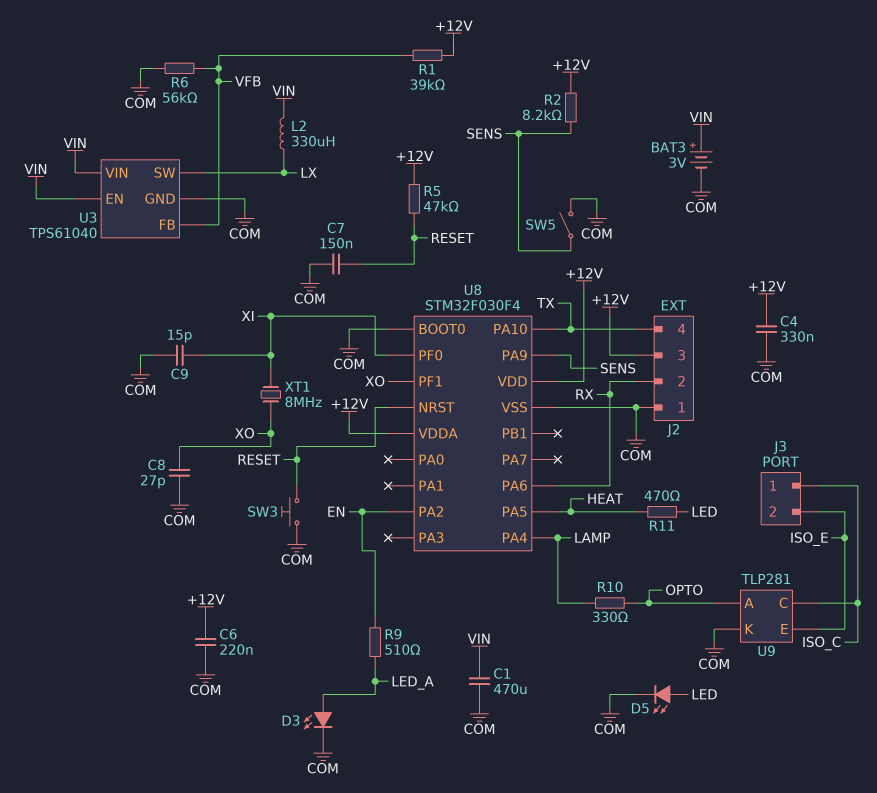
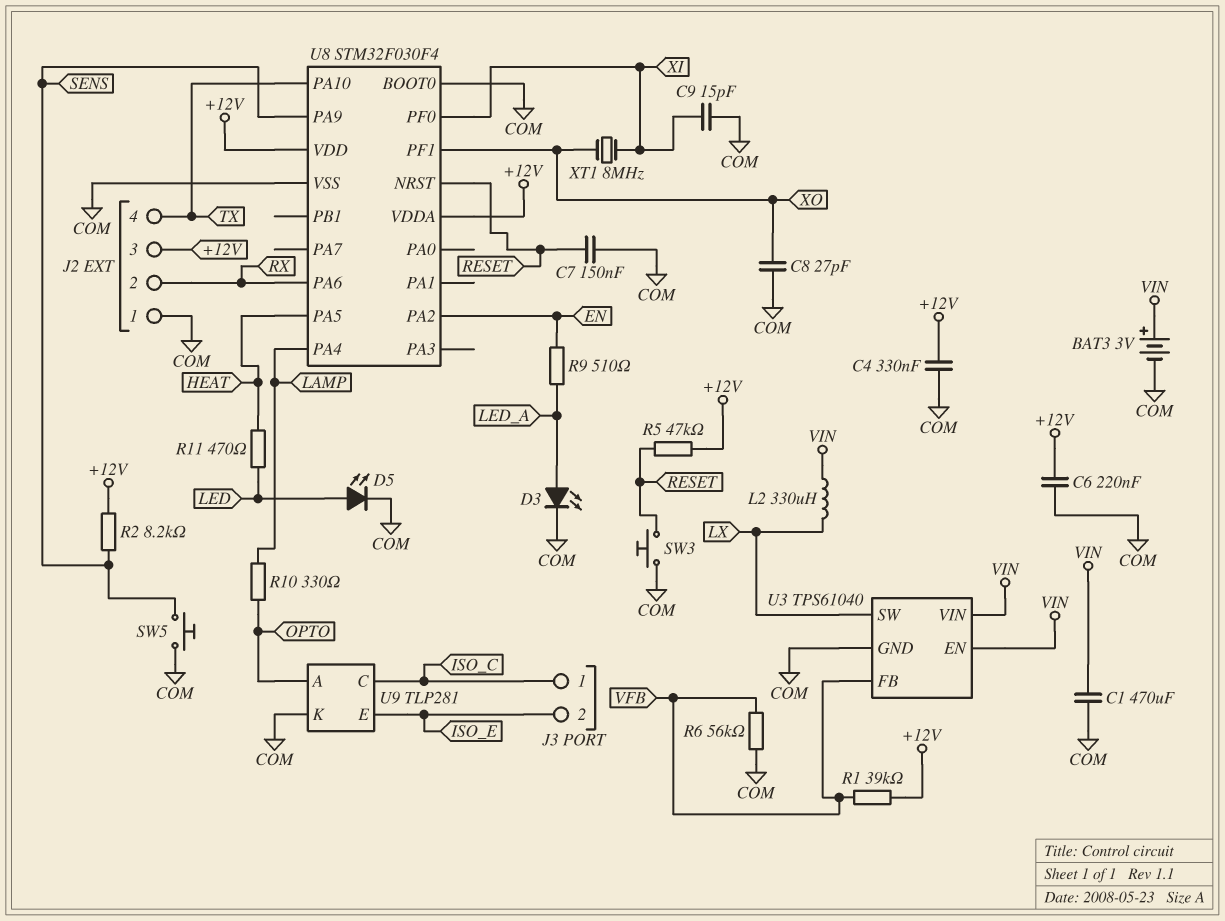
SW5: switch (COM, SENS) -> button (COM, SENS)

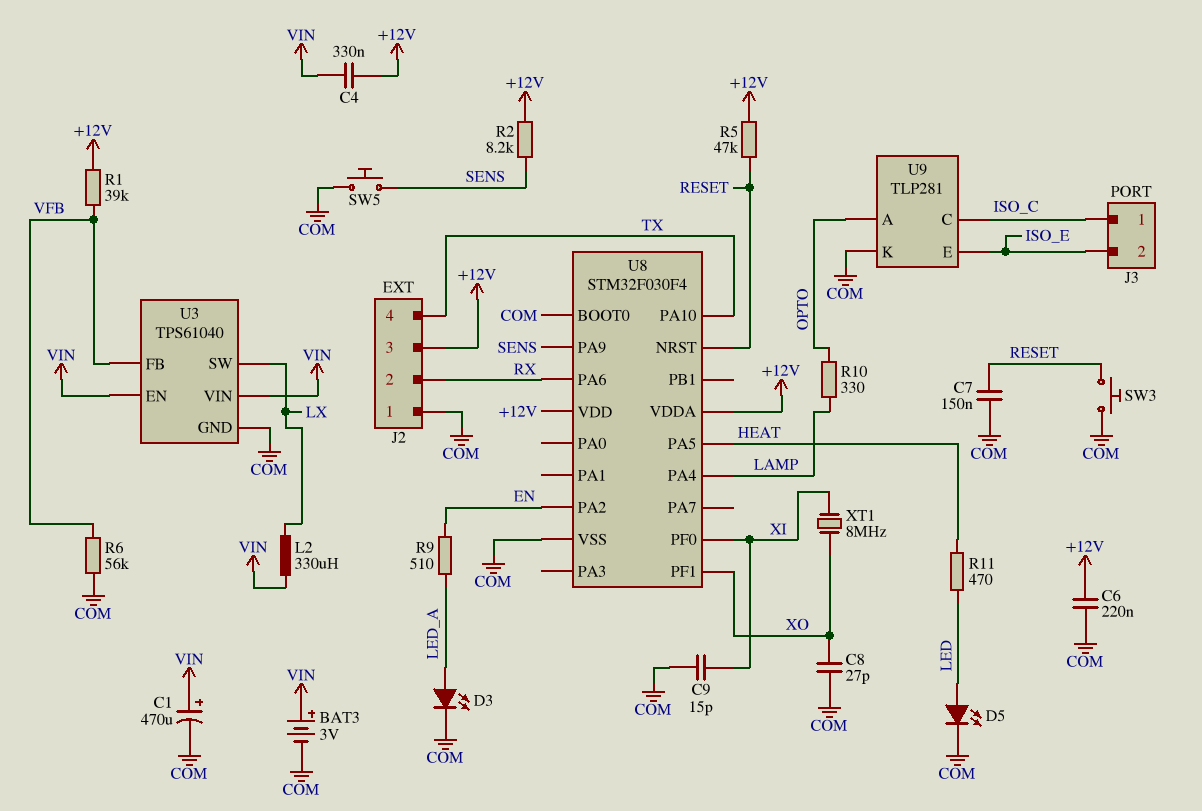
C1: 470uF (COM, VIN) -> 470uF (plus VIN, minus COM)
C4: 330nF (+12V, COM) -> 330nF (+12V, VIN)

